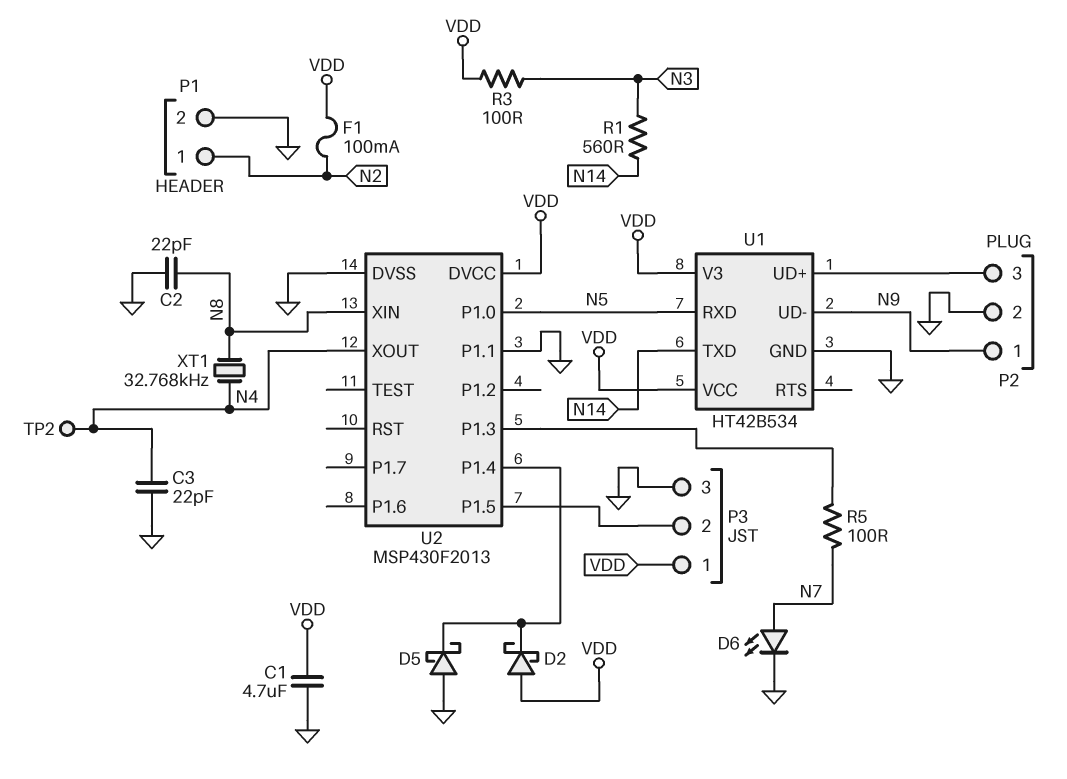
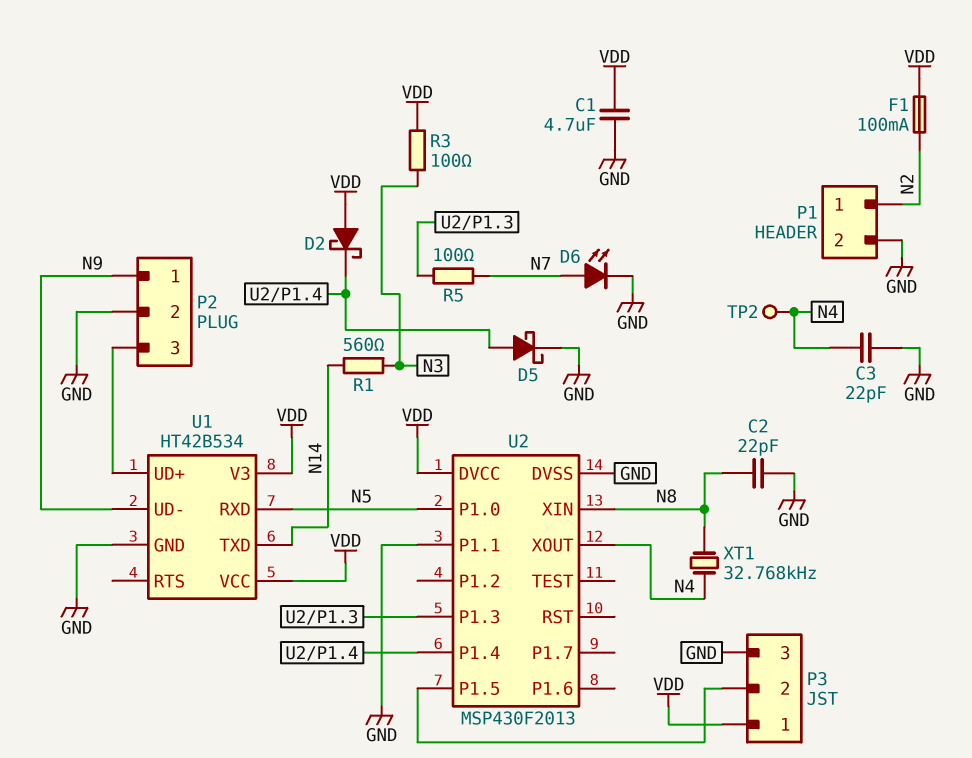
D5: schottky (A GND, K U2/P1.4) -> schottky (A U2/P1.4, K GND)

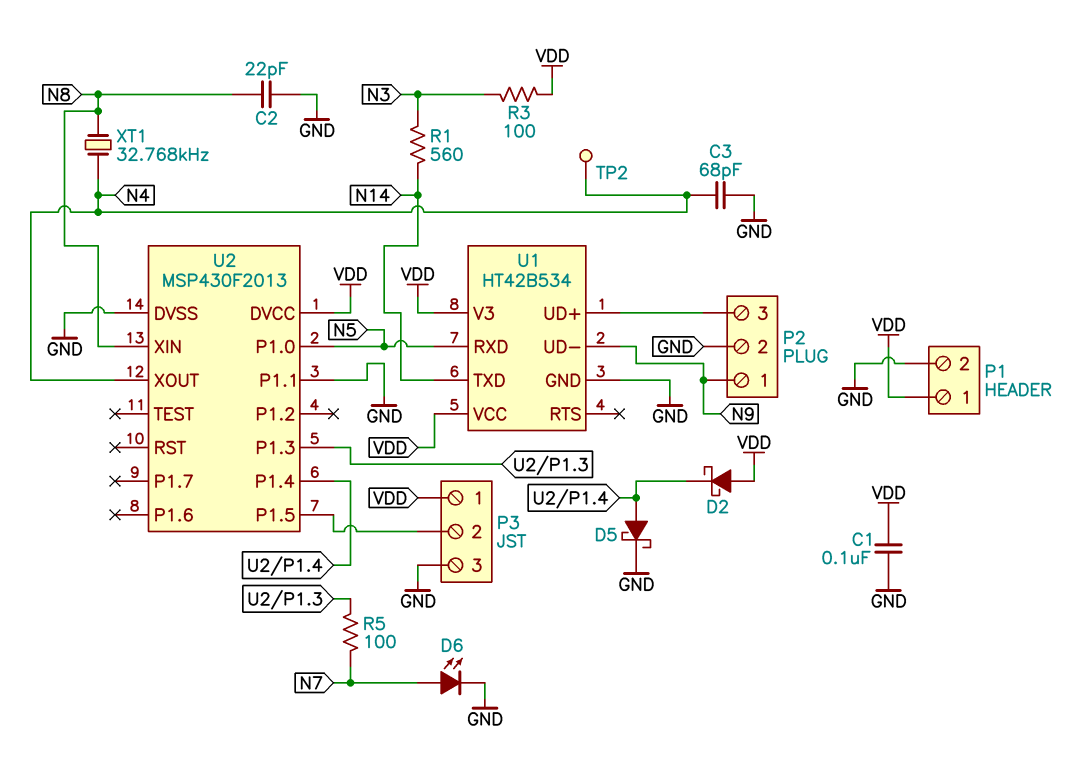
C1: 4.7uF (GND, VDD) -> 100nF (GND, VDD)
C3: 22pF (GND, N4) -> 68pF (GND, N4)
F1: 100mA (N2, VDD) -> none
P1 pin 1: N2 -> VDD

